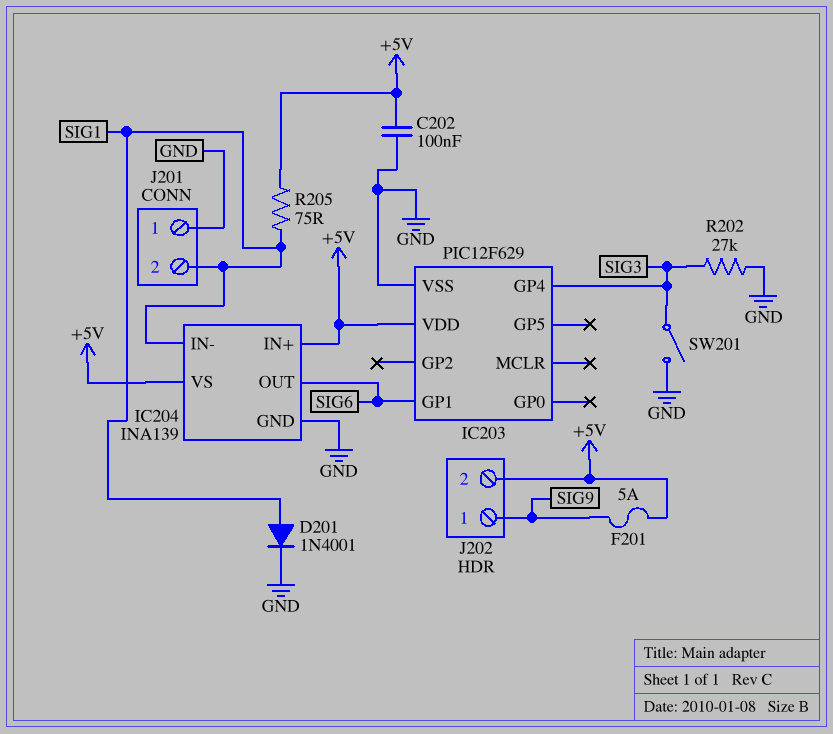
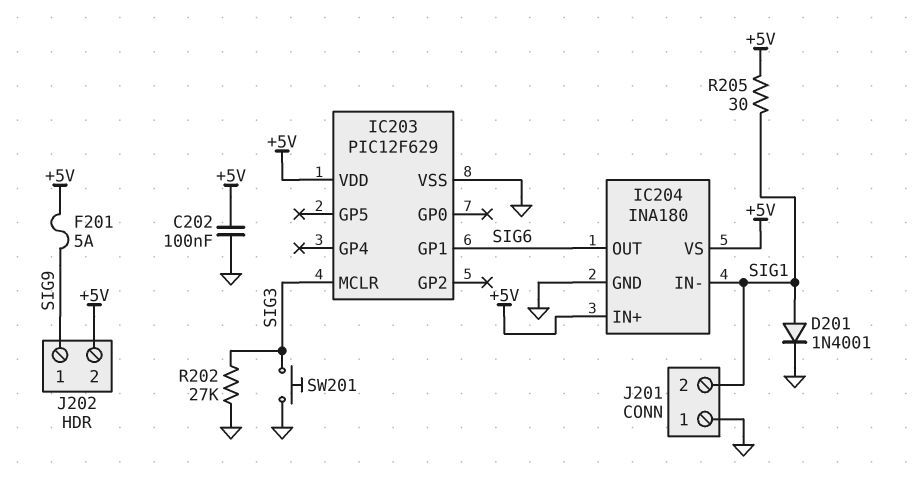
IC203 pin GP4: SIG3 -> none
IC203 pin MCLR: none -> SIG3
IC204: INA139 -> INA180
R205: 75 (+5V, SIG1) -> 30 (+5V, SIG1)
SW201: switch (GND, SIG3) -> button (GND, SIG3)

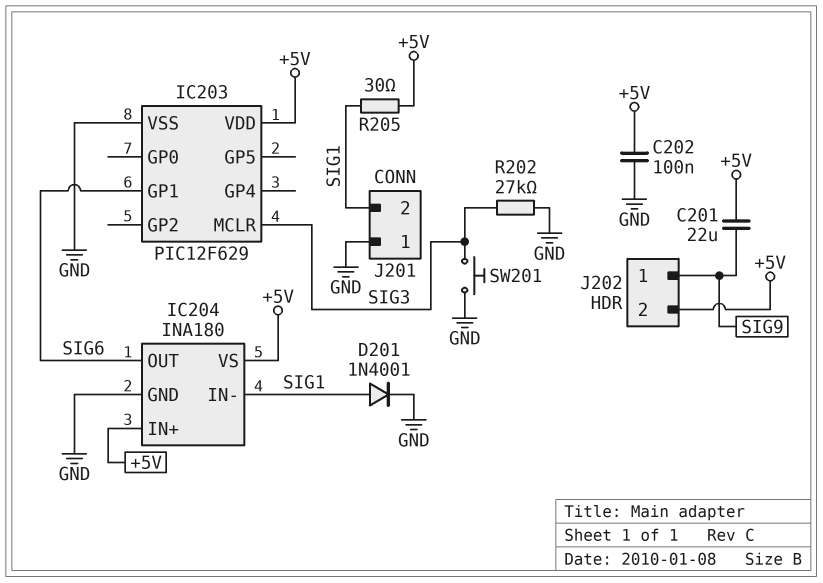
C201: none -> 22uF (+5V, SIG9)
F201: 5A (+5V, SIG9) -> none

